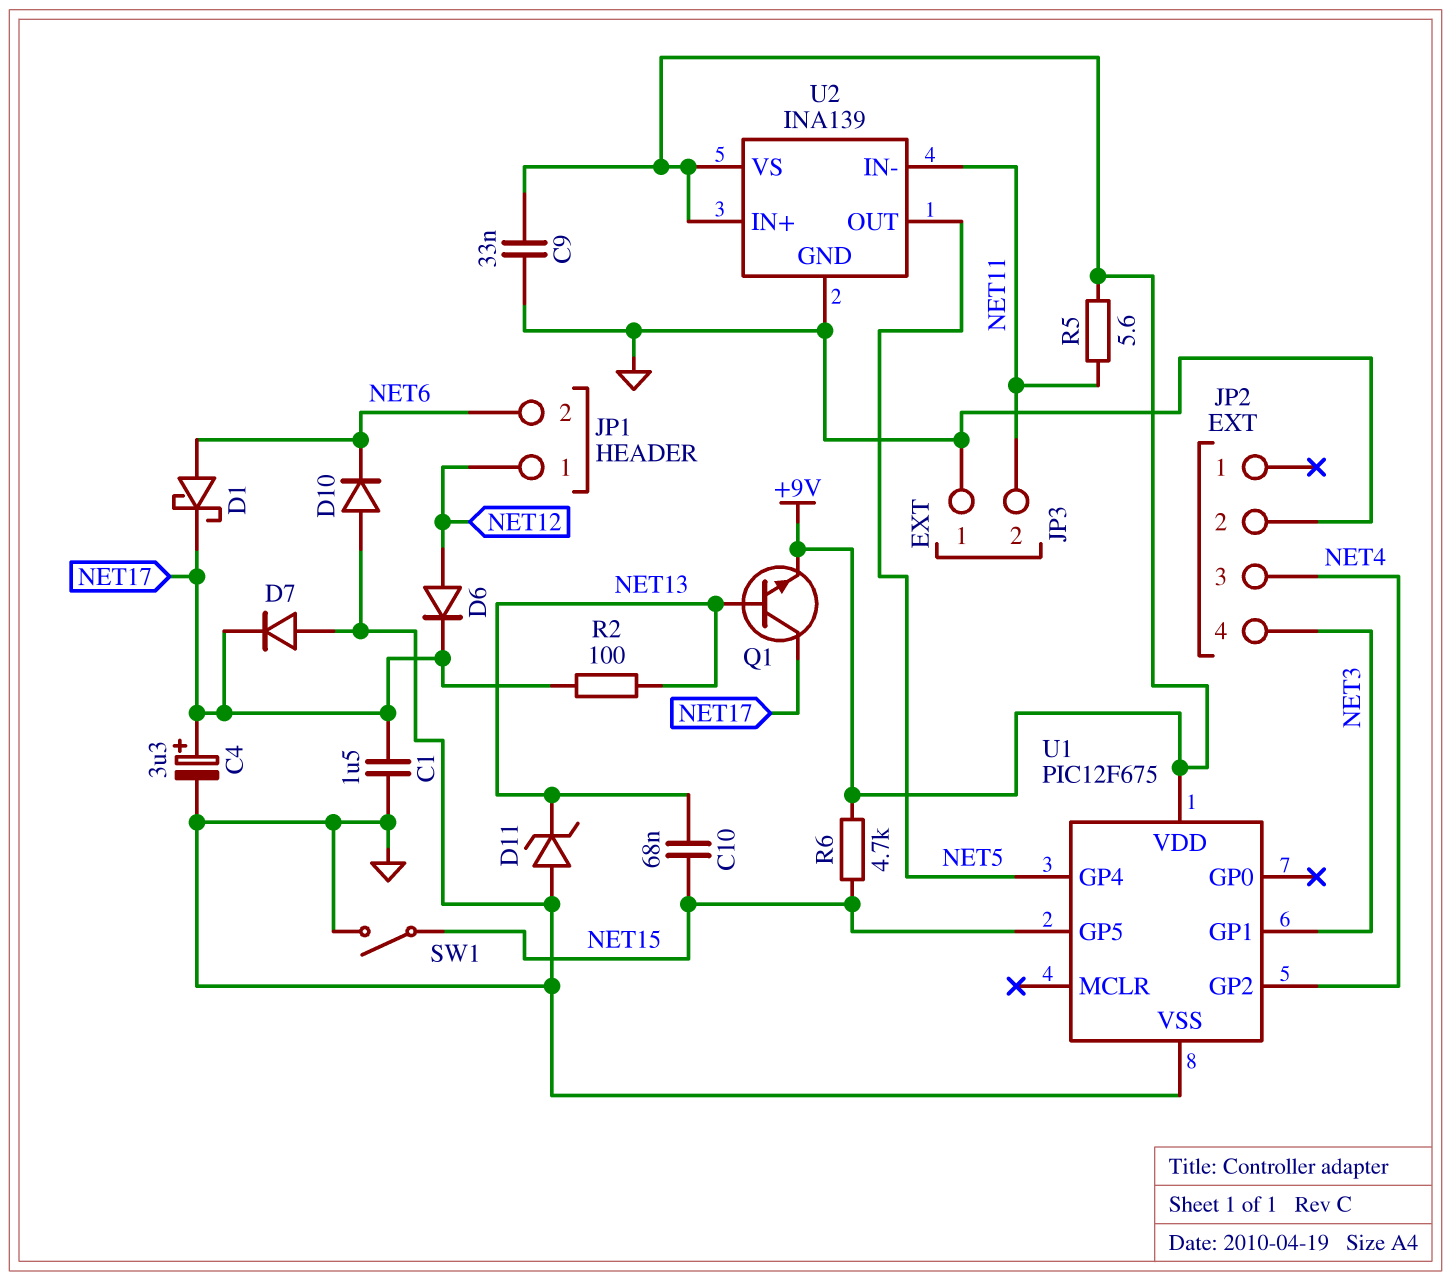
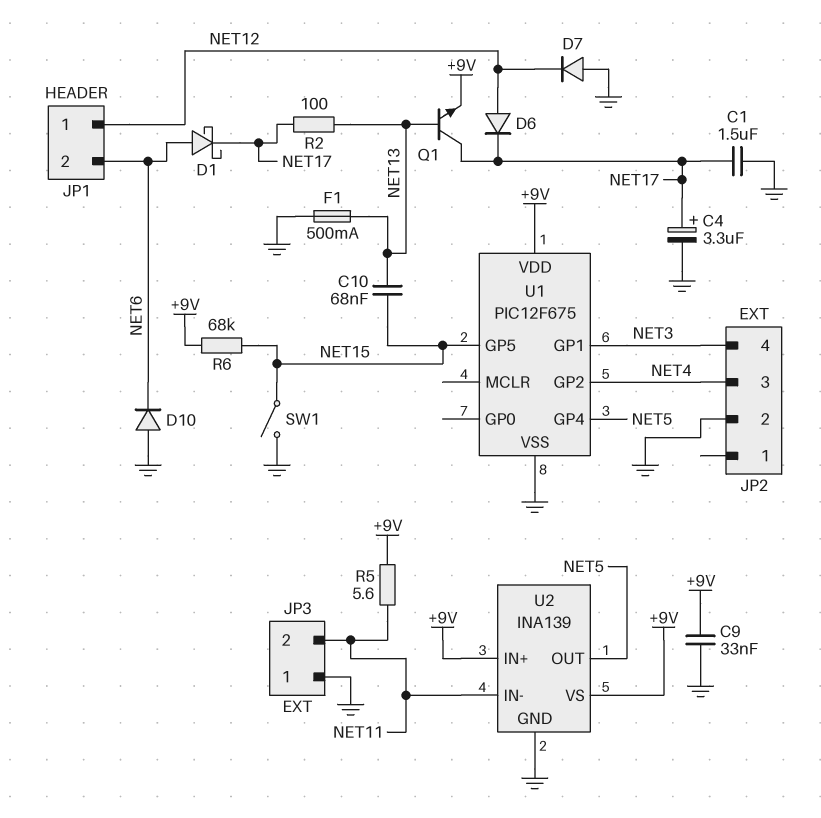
D7: diode (A GND, K NET17) -> diode (A GND, K NET12)
D11: zener (A GND, K NET13) -> none
F1: none -> 500mA (GND, NET13)
R6: 4.7k (+9V, NET15) -> 68k (+9V, NET15)

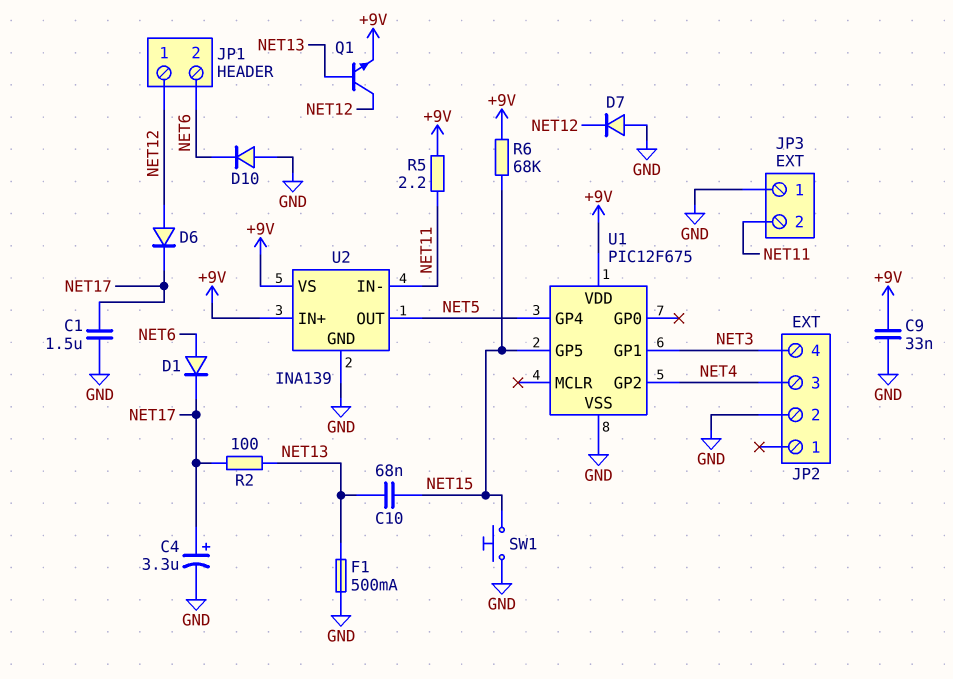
D1: schottky (A NET6, K NET17) -> diode (A NET6, K NET17)
Q1: NPN (B NET13, C NET17, E +9V) -> NPN (B NET13, C NET12, E +9V)
R5: 5.6 (+9V, NET11) -> 2.2 (+9V, NET11)
SW1: switch (GND, NET15) -> button (GND, NET15)

